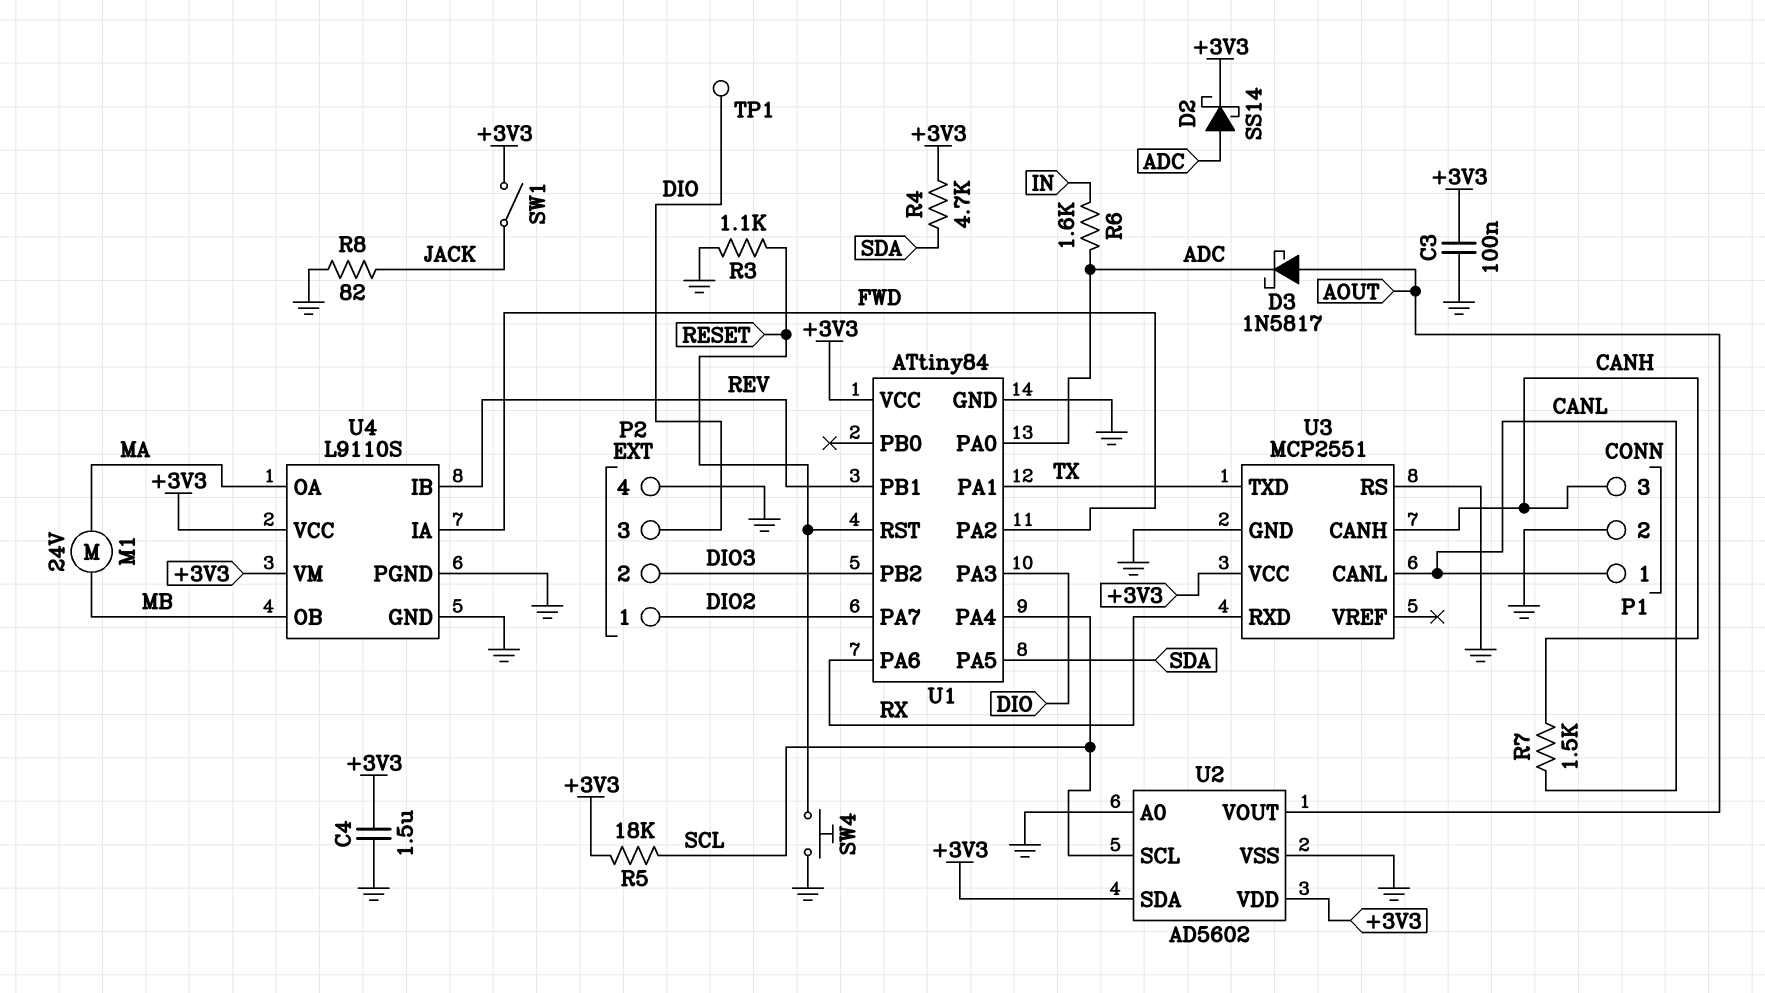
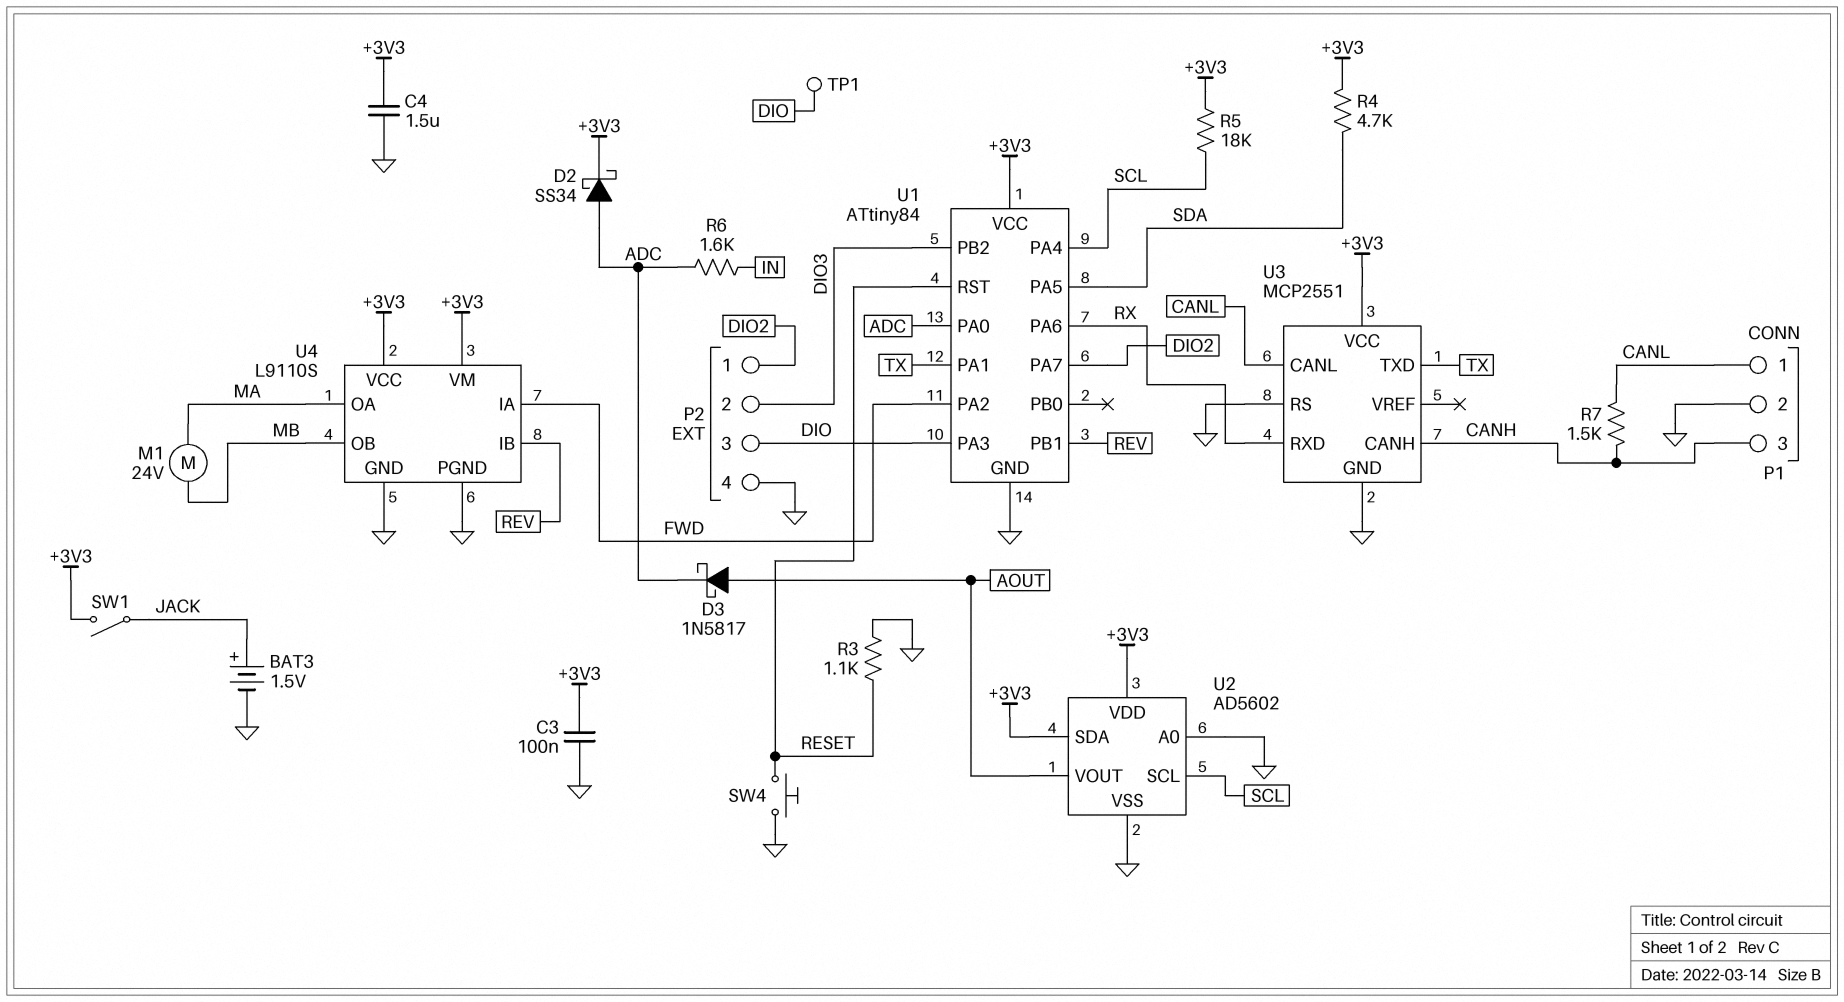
BAT3: none -> 1.5V (plus JACK, minus GND)
D2: schottky SS14 (A ADC, K +3V3) -> schottky SS34 (A ADC, K +3V3)
R8: 82 (GND, JACK) -> none

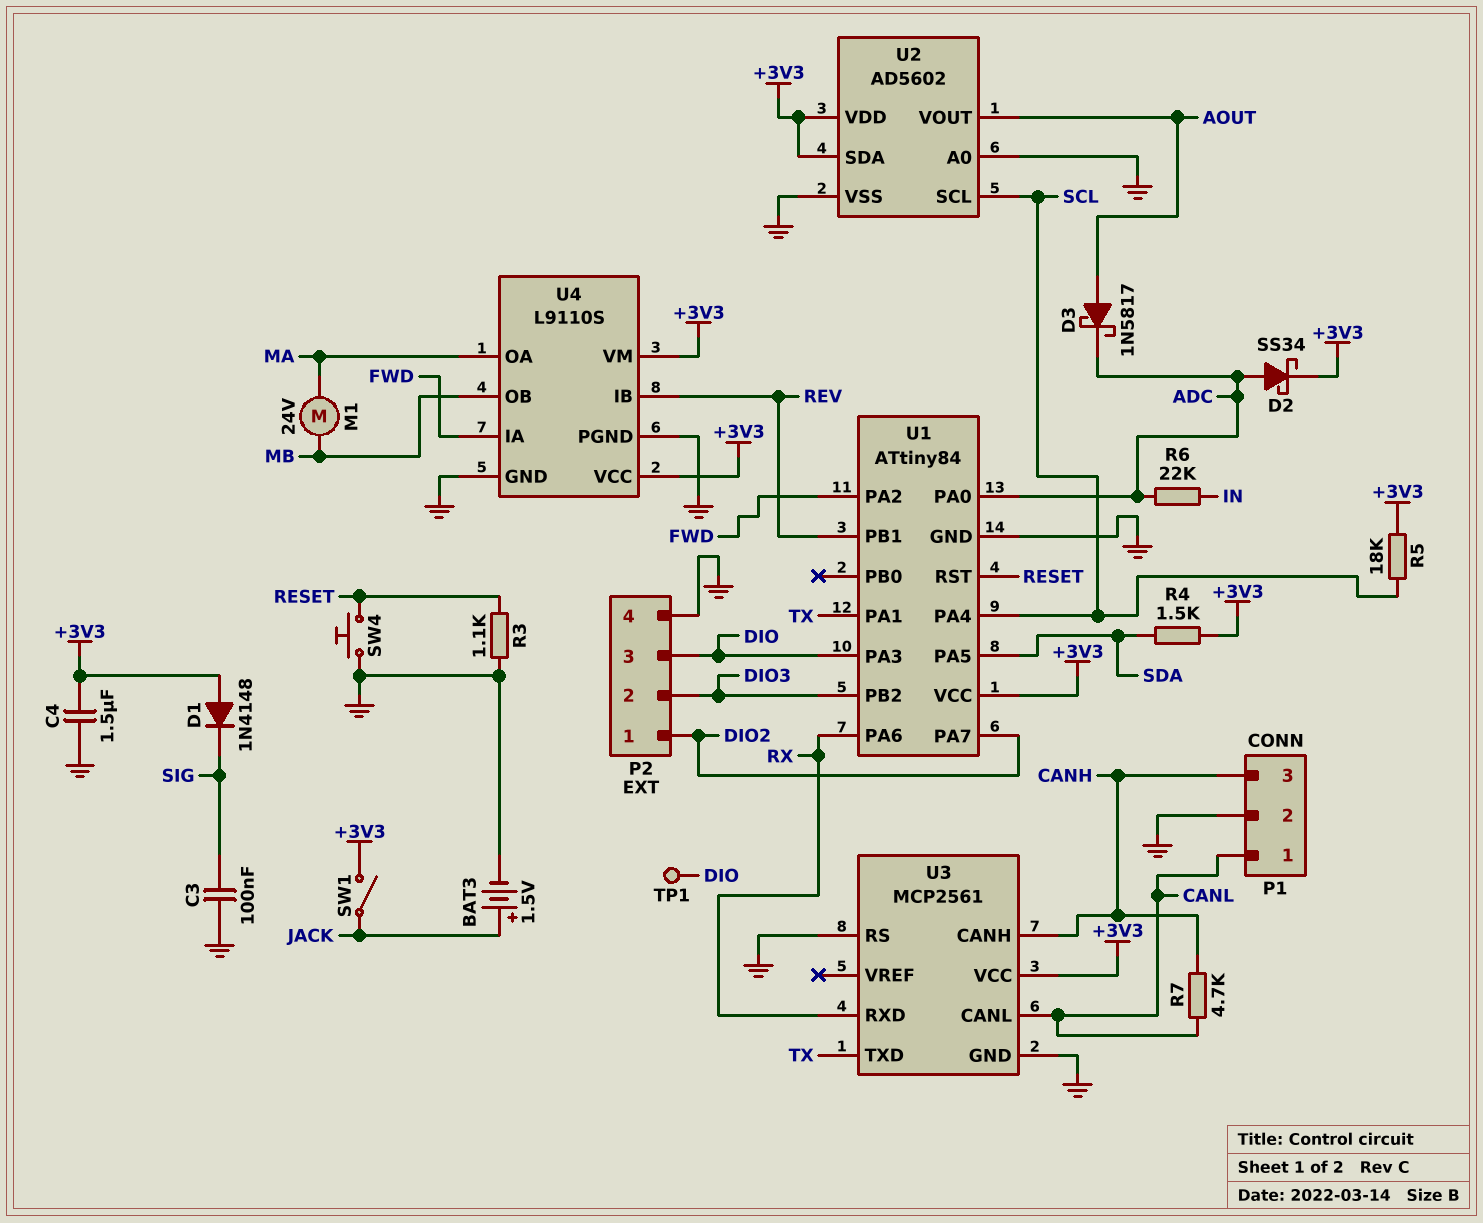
C3: 100nF (+3V3, GND) -> 100nF (GND, SIG)
D1: none -> diode 1N4148 (A +3V3, K SIG)
R4: 4.7k (+3V3, SDA) -> 1.5k (+3V3, SDA)
R6: 1.6k (ADC, IN) -> 22k (ADC, IN)
R7: 1.5k (CANH, CANL) -> 4.7k (CANH, CANL)
U3: MCP2551 -> MCP2561

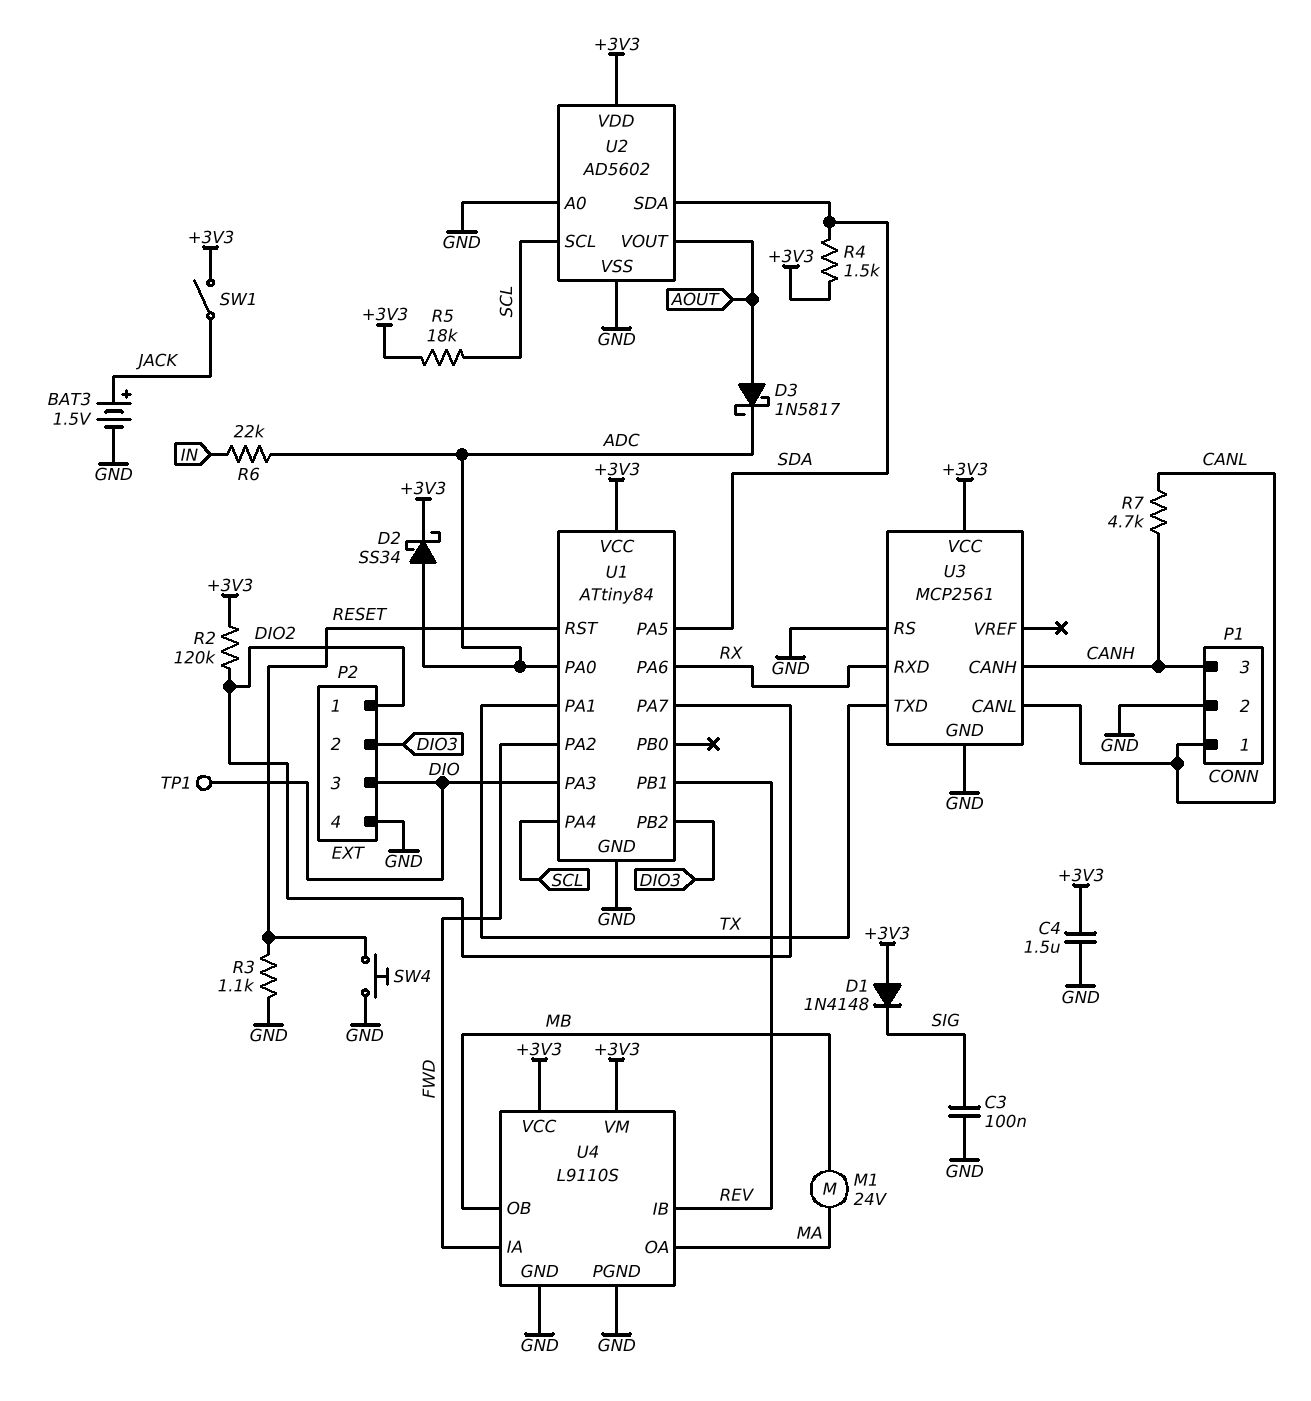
R2: none -> 120k (+3V3, DIO2)
U2 pin SDA: +3V3 -> SDA

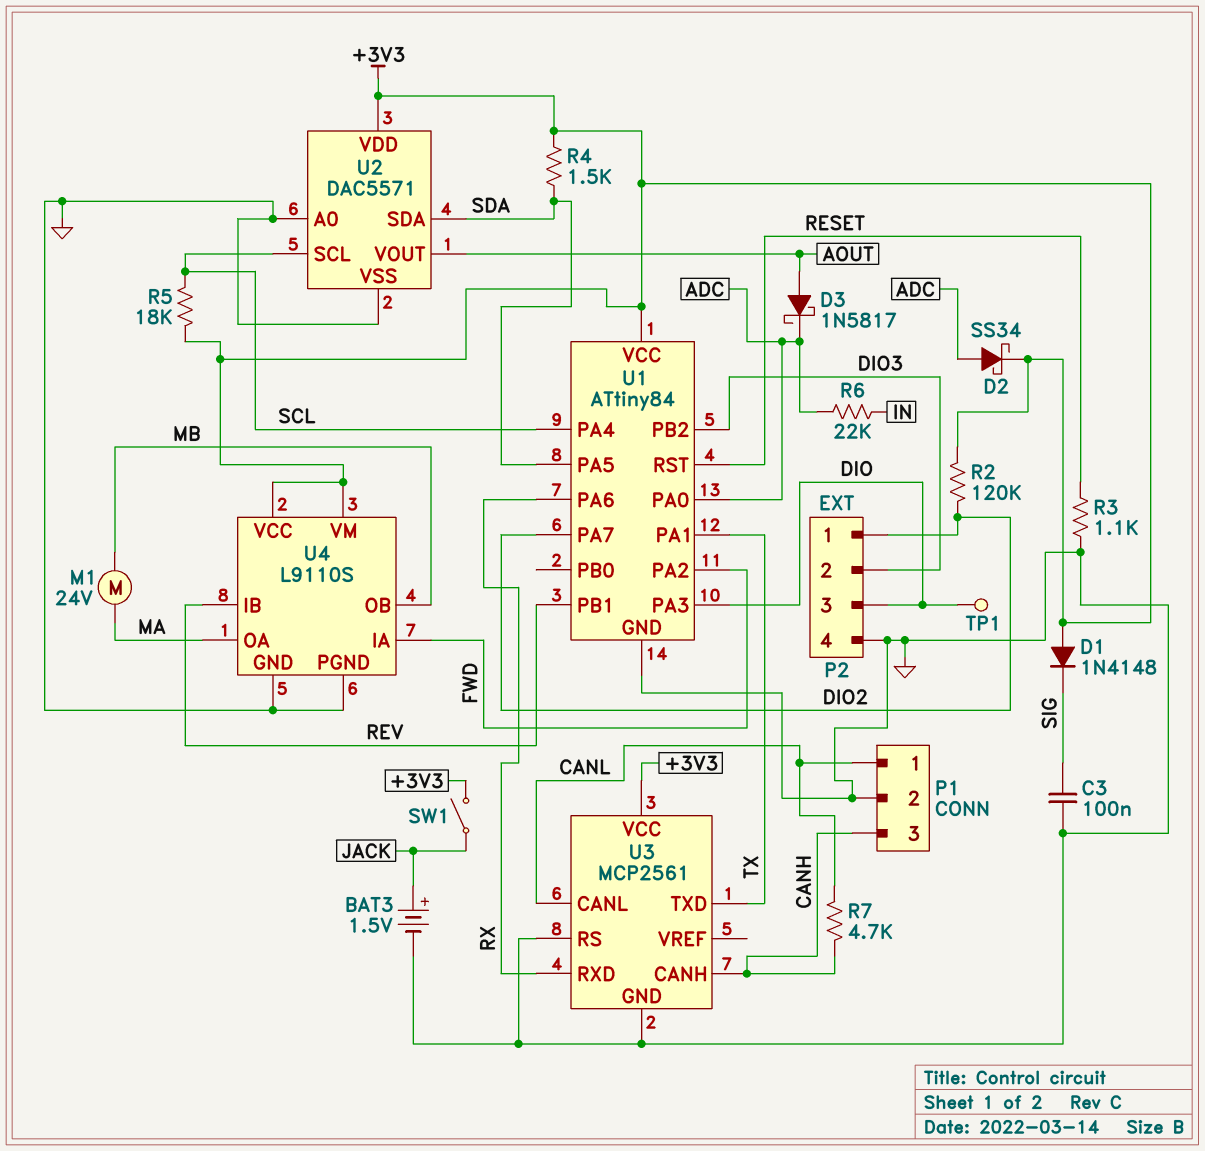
C4: 1.5uF (+3V3, GND) -> none
SW4: button (GND, RESET) -> none
U2: AD5602 -> DAC5571

